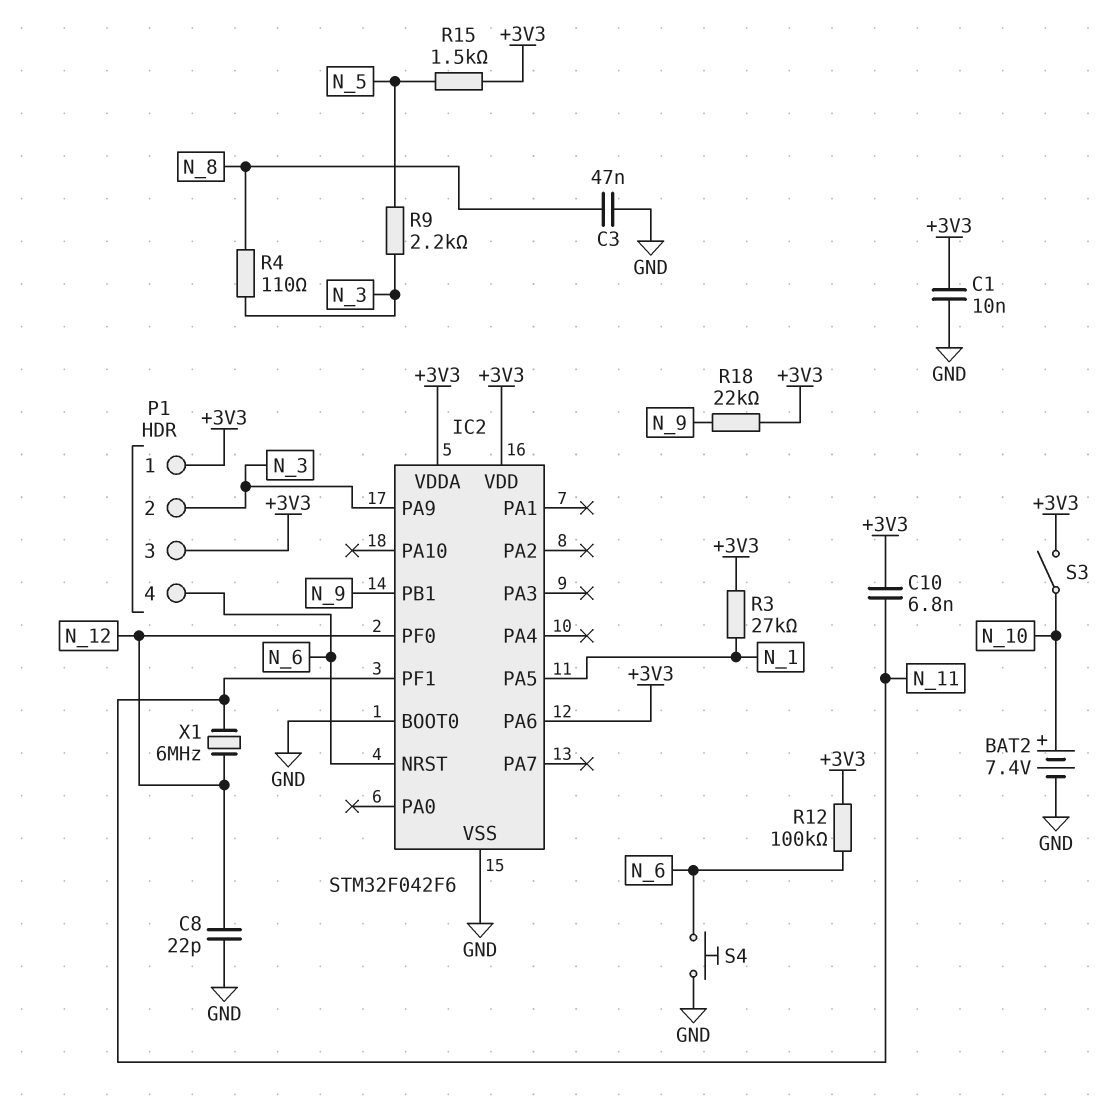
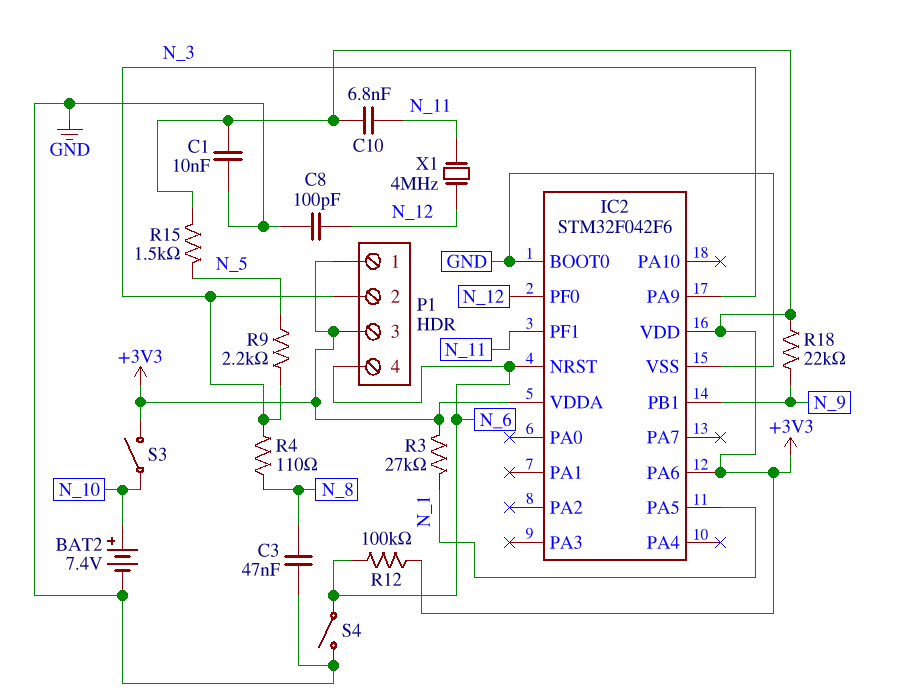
C8: 22pF (GND, N_12) -> 100pF (GND, N_12)
S4: button (GND, N_6) -> switch (GND, N_6)
X1: 6MHz (N_11, N_12) -> 4MHz (N_11, N_12)

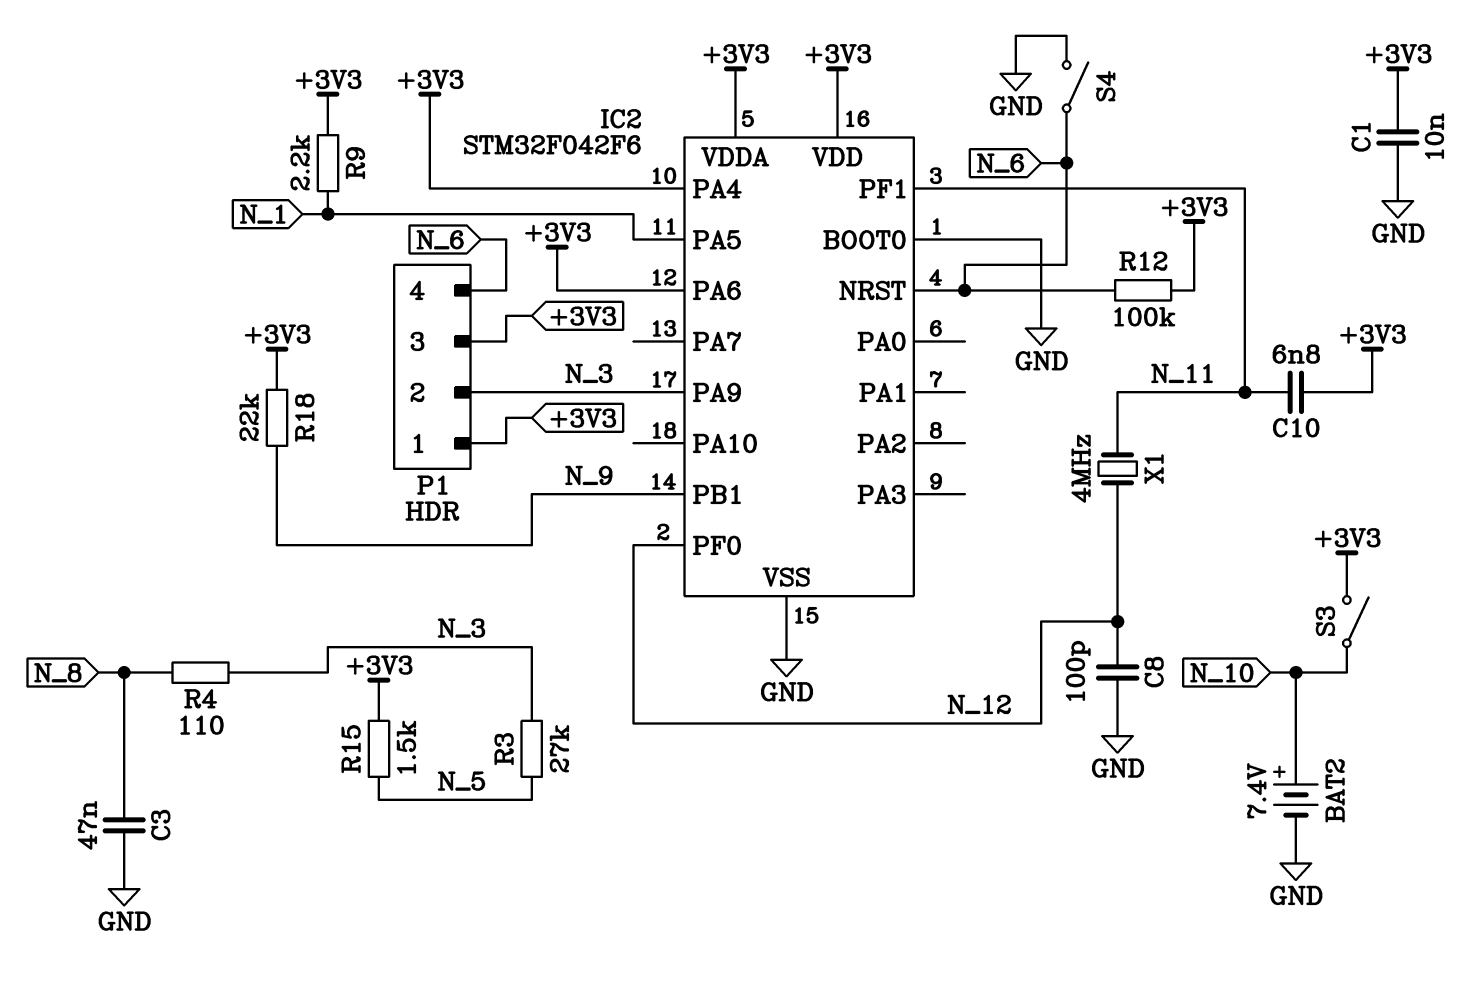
IC2 pin PA4: none -> +3V3
R3: 27k (+3V3, N_1) -> 27k (N_3, N_5)
R9: 2.2k (N_3, N_5) -> 2.2k (+3V3, N_1)

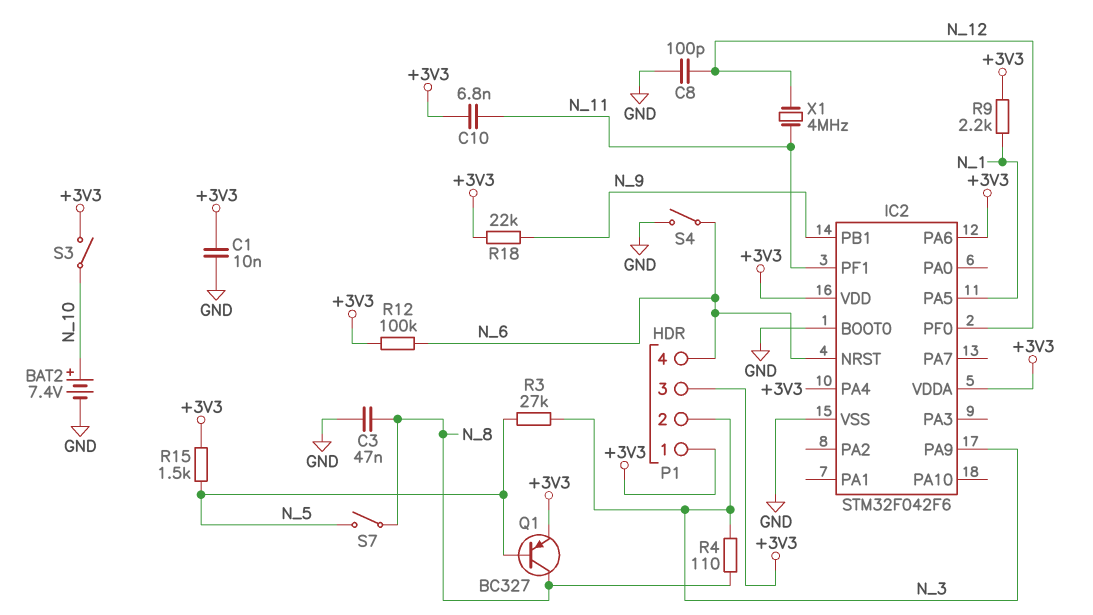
Q1: none -> PNP BC327 (B N_5, C N_8, E +3V3)
S7: none -> switch (N_5, N_8)

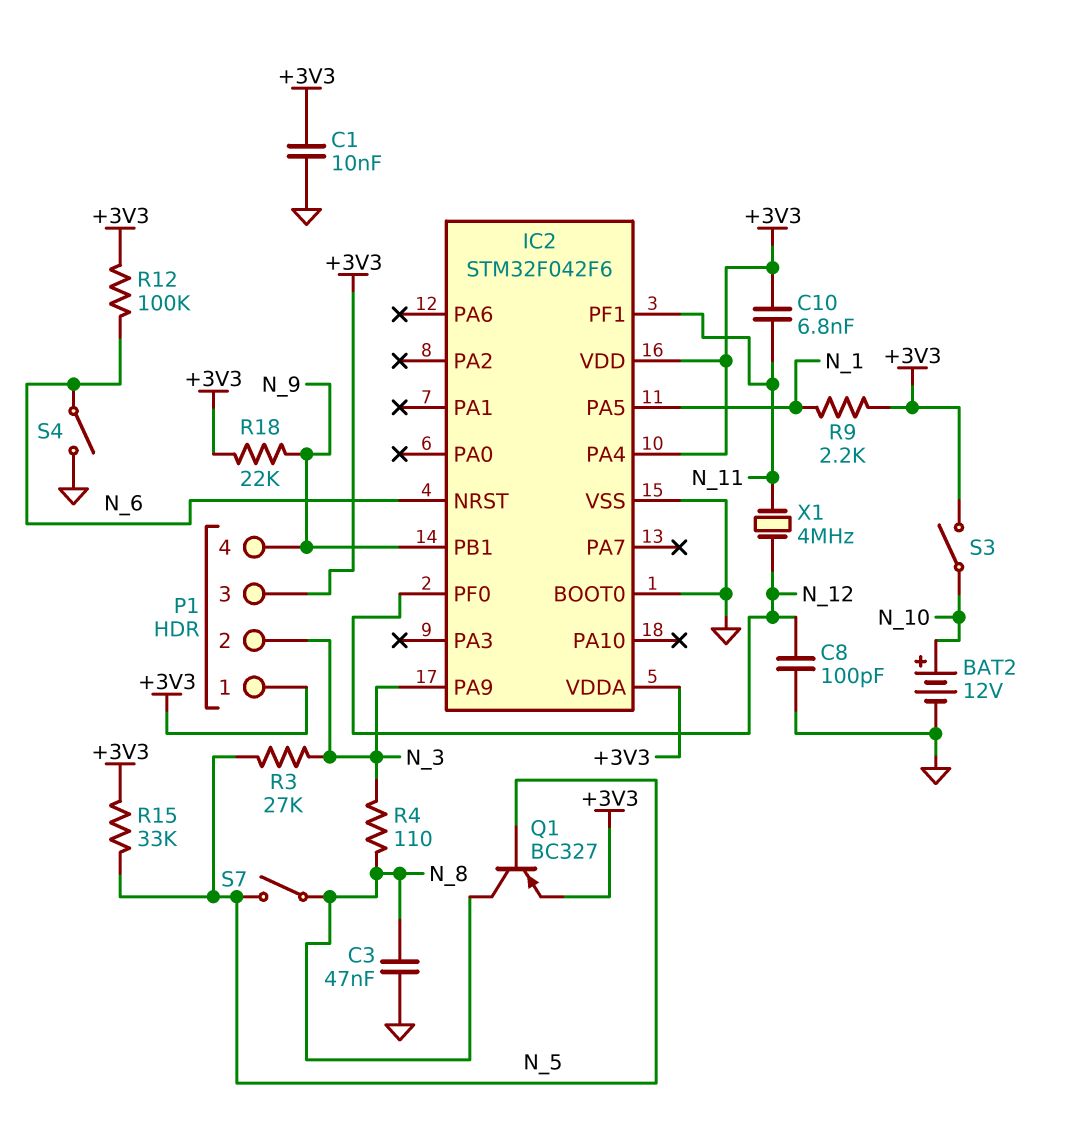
BAT2: 7.4V (plus N_10, minus GND) -> 12V (plus N_10, minus GND)
IC2 pin PA6: +3V3 -> none
P1 pin 4: N_6 -> N_9
R15: 1.5k (+3V3, N_5) -> 33k (+3V3, N_5)

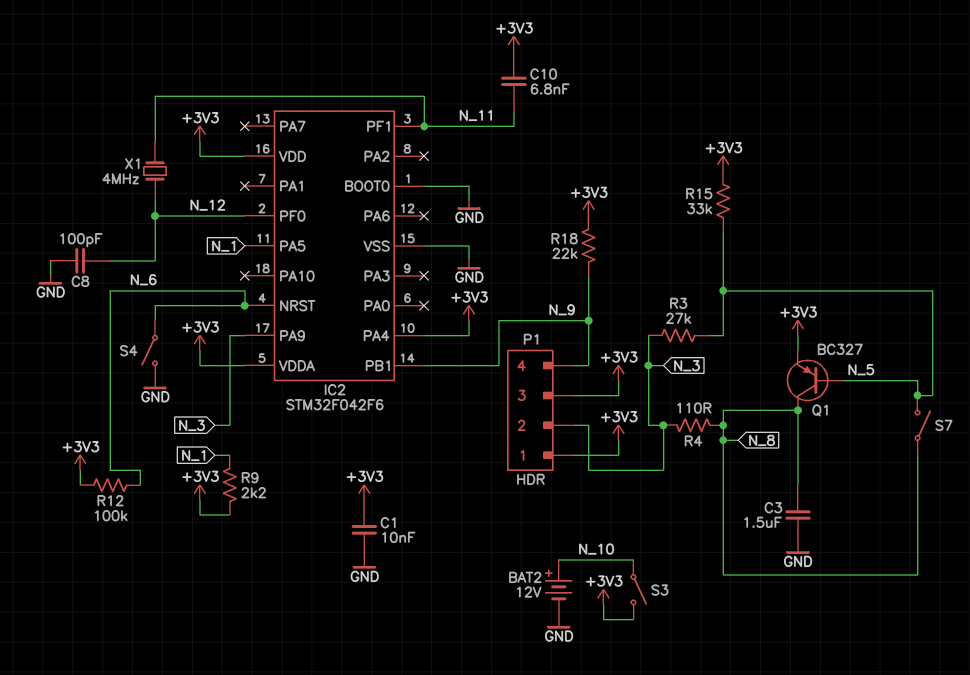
C3: 47nF (GND, N_8) -> 1.5uF (GND, N_8)

